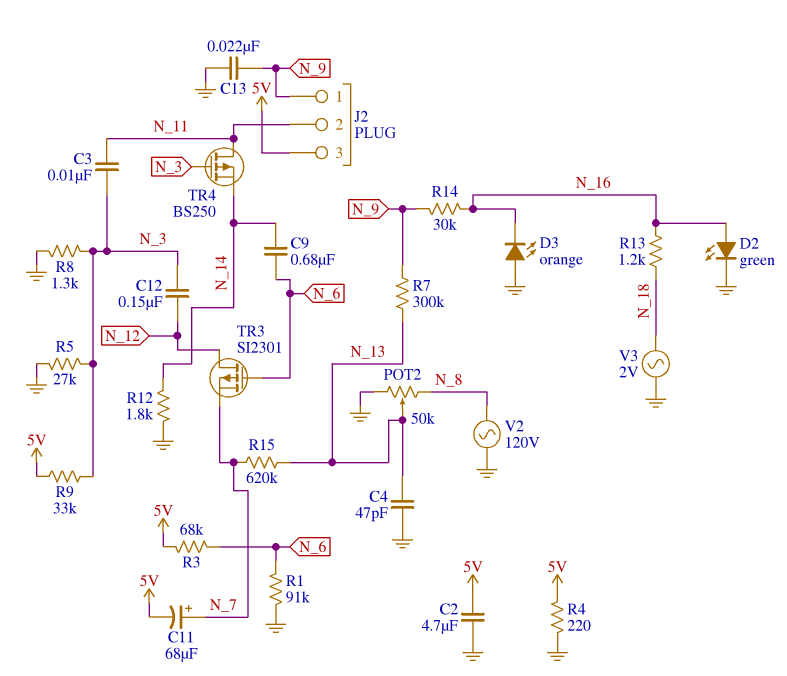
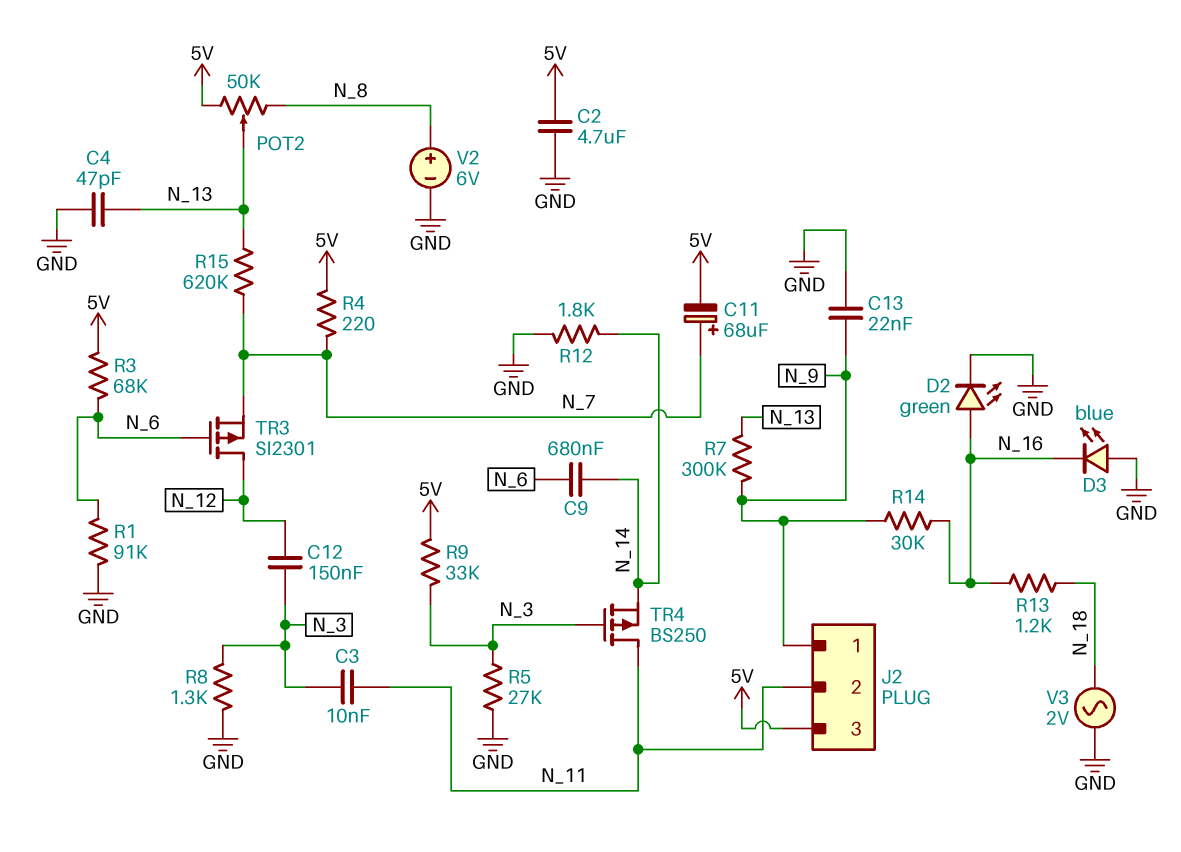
D3: LED orange (A GND, K N_16) -> LED blue (A GND, K N_16)
POT2: 50k (GND, N_8, wiper N_13) -> 50k (5V, N_8, wiper N_13)
R4: 220 (5V, GND) -> 220 (5V, N_7)
V2: AC 120V (GND, N_8) -> 6V (plus N_8, minus GND)

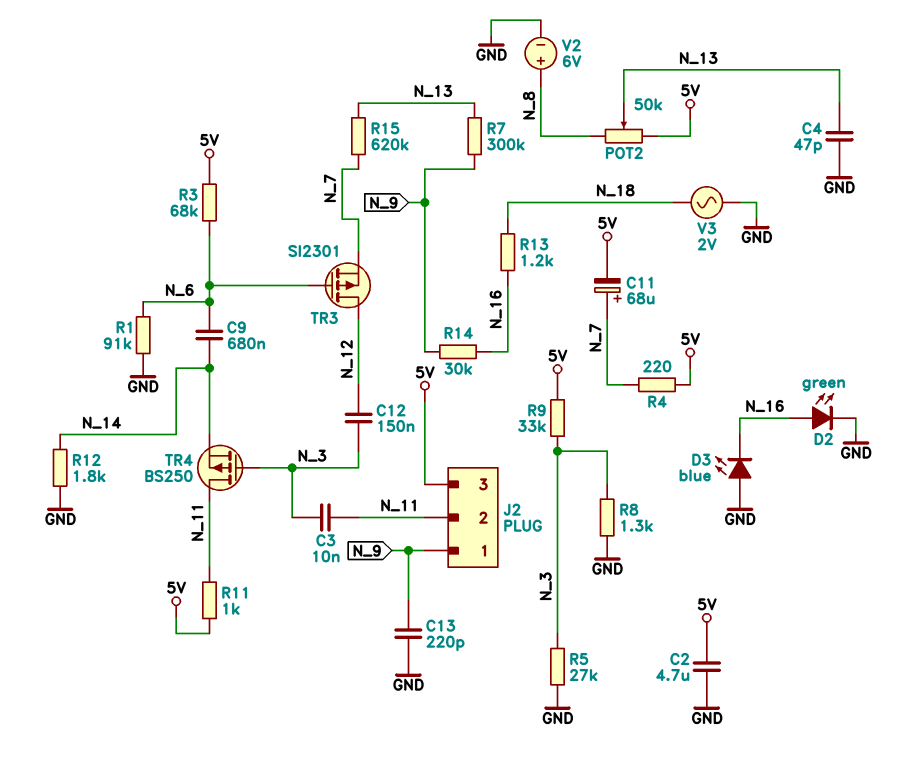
C13: 22nF (GND, N_9) -> 220pF (GND, N_9)
R11: none -> 1k (5V, N_11)

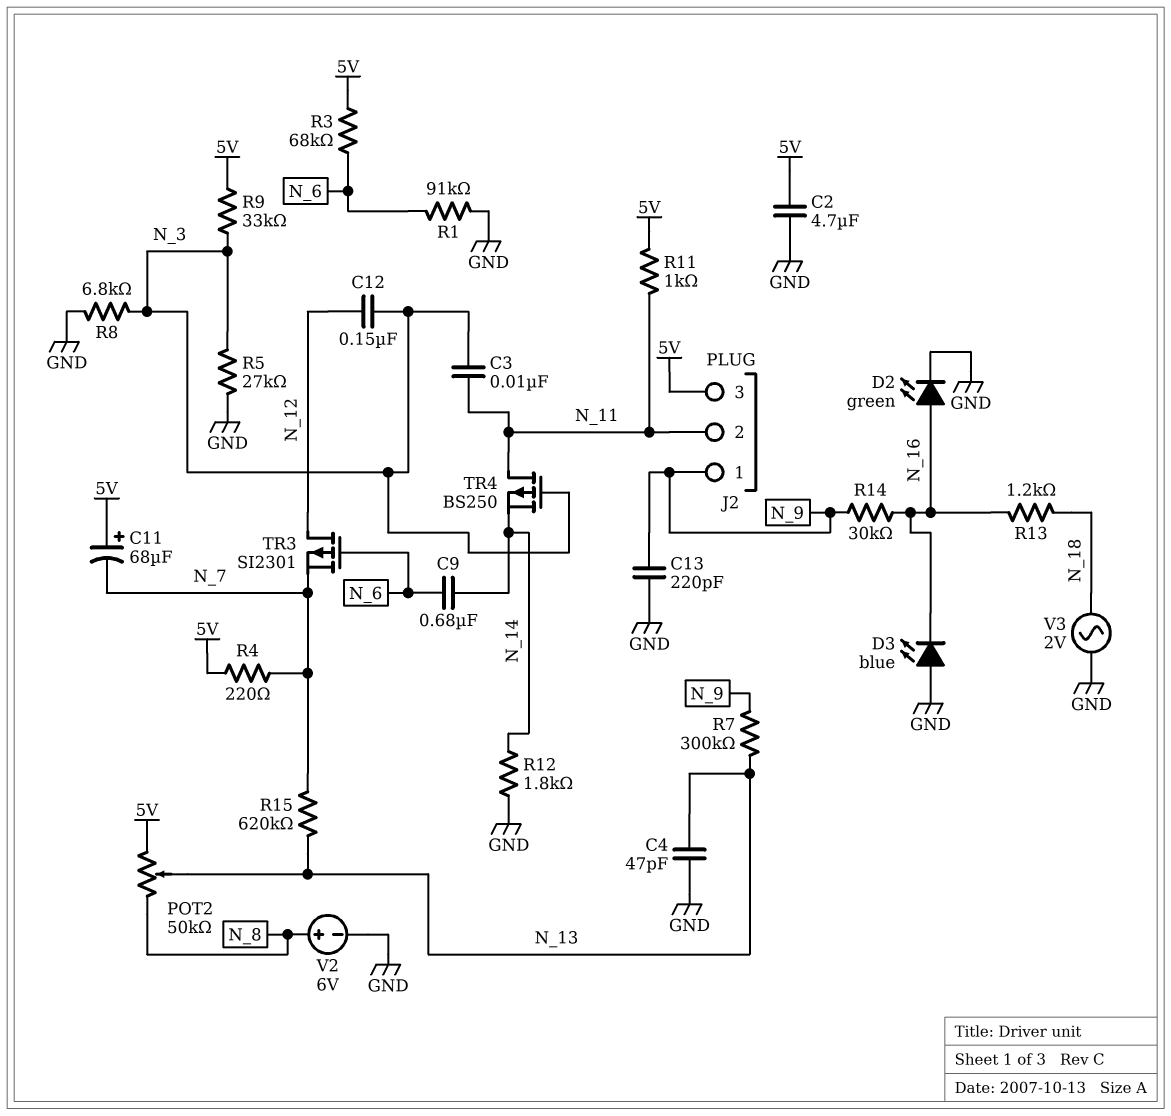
C11: 68uF (plus N_7, minus 5V) -> 68uF (plus 5V, minus N_7)
R8: 1.3k (GND, N_3) -> 6.8k (GND, N_3)

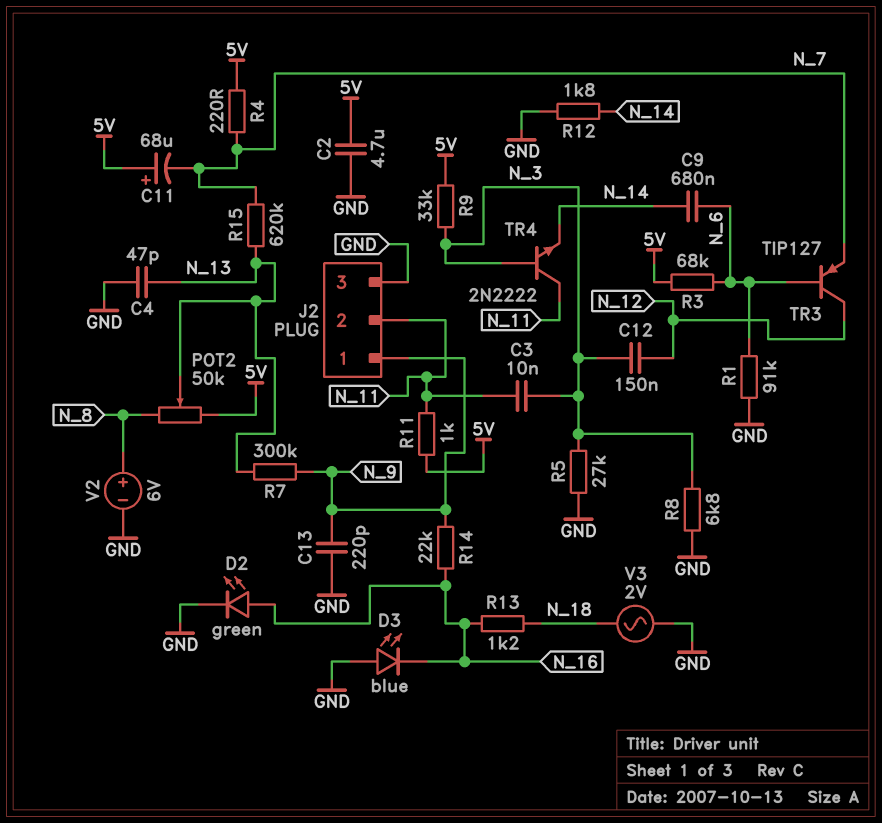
J2 pin 3: 5V -> GND
R14: 30k (N_9, N_16) -> 22k (N_9, N_16)
TR3: PMOS SI2301 (G N_6, D N_12, S N_7) -> PNP TIP127 (B N_6, C N_12, E N_7)
TR4: PMOS BS250 (G N_3, D N_11, S N_14) -> NPN 2N2222 (B N_3, C N_11, E N_14)

